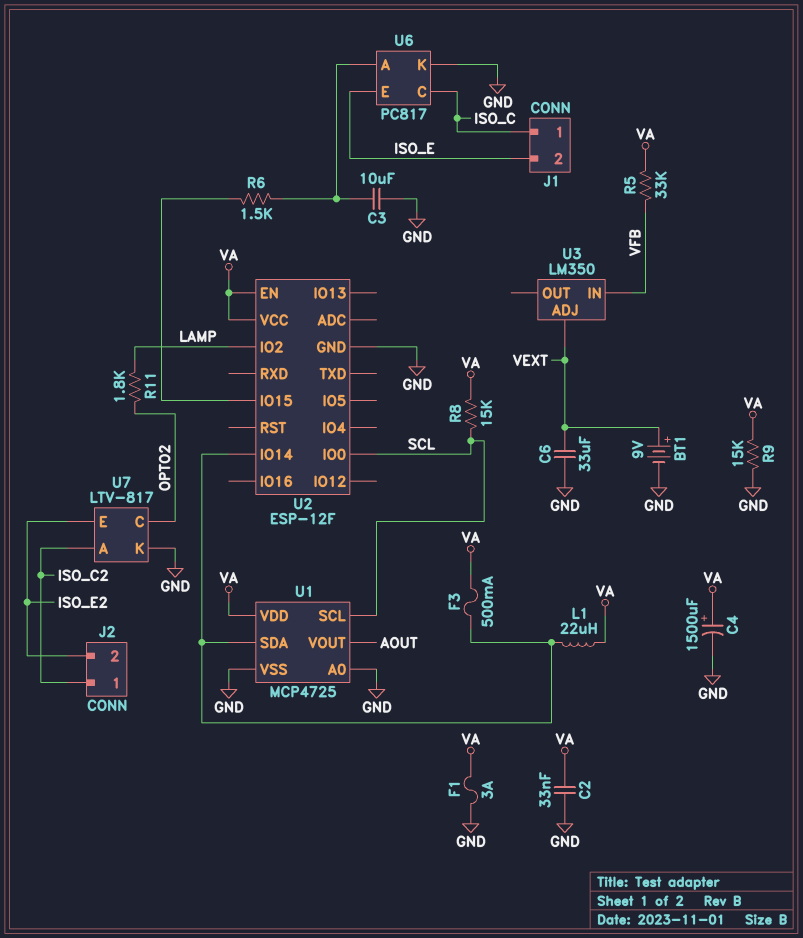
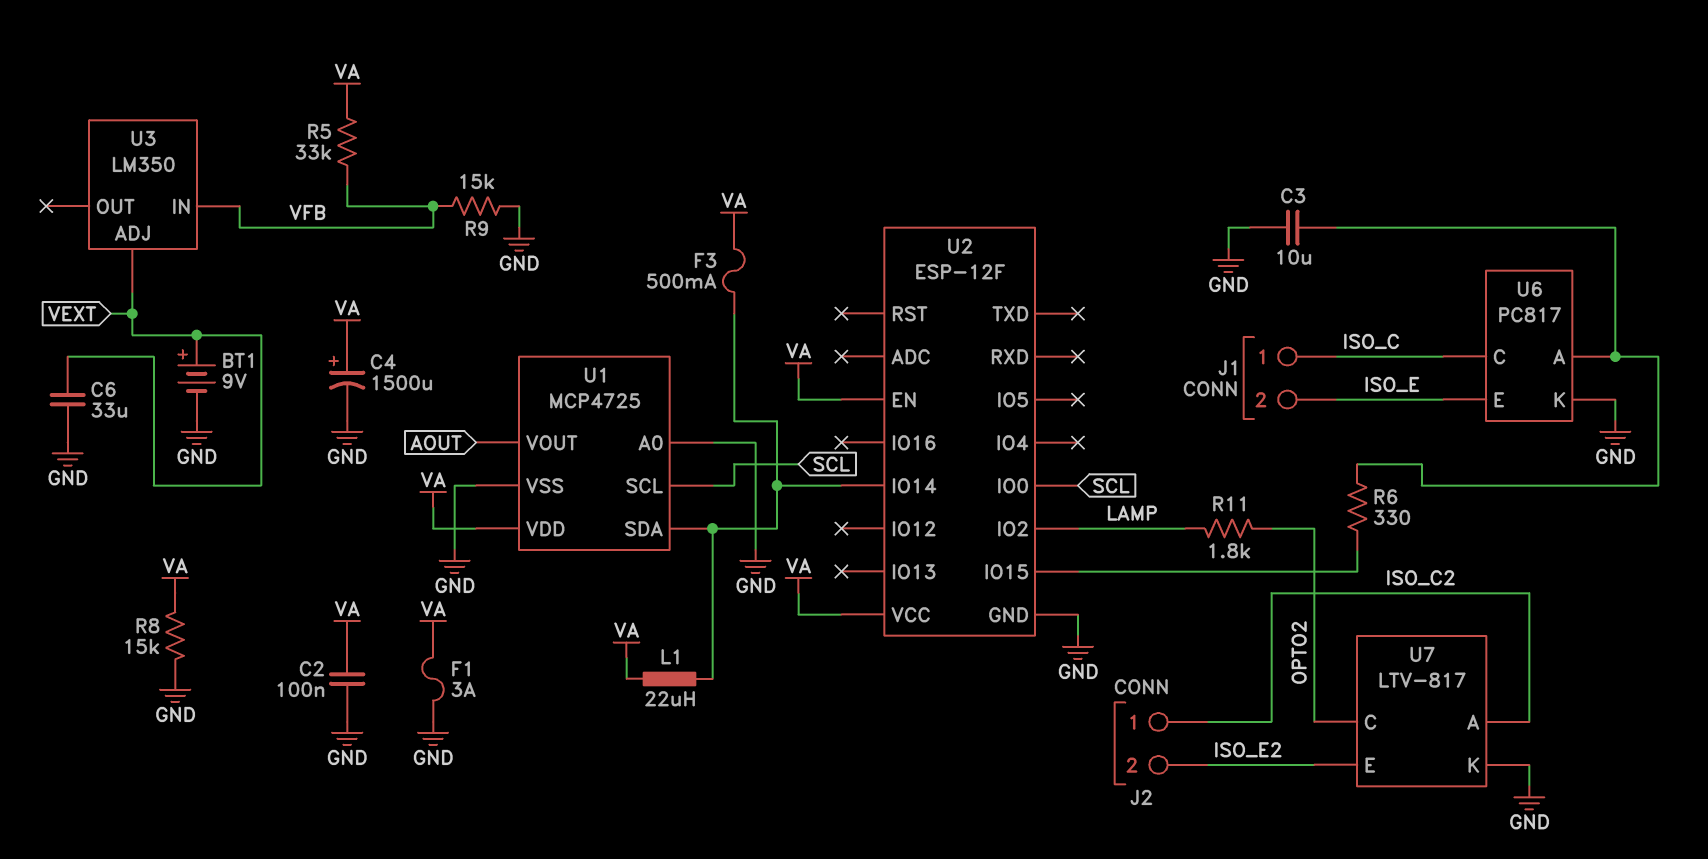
C2: 33nF (GND, VA) -> 100nF (GND, VA)
R6: 1.5k (U2/IO15, U6/A) -> 330 (U2/IO15, U6/A)
R8: 15k (SCL, VA) -> 15k (GND, VA)
R9: 15k (GND, VA) -> 15k (GND, VFB)

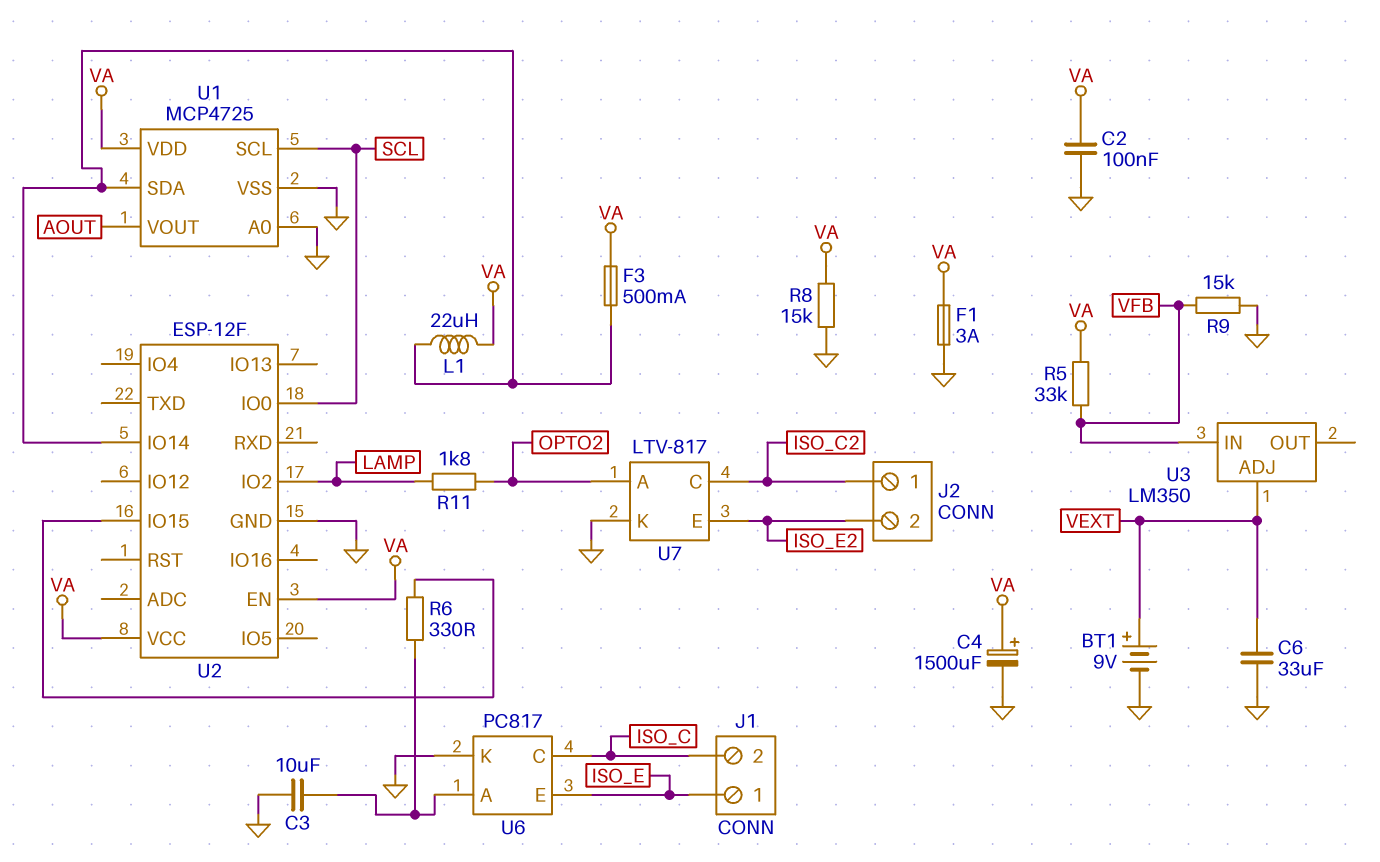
J1 pin 1: ISO_C -> ISO_E
J1 pin 2: ISO_E -> ISO_C
U7 pin A: ISO_C2 -> OPTO2
U7 pin C: OPTO2 -> ISO_C2

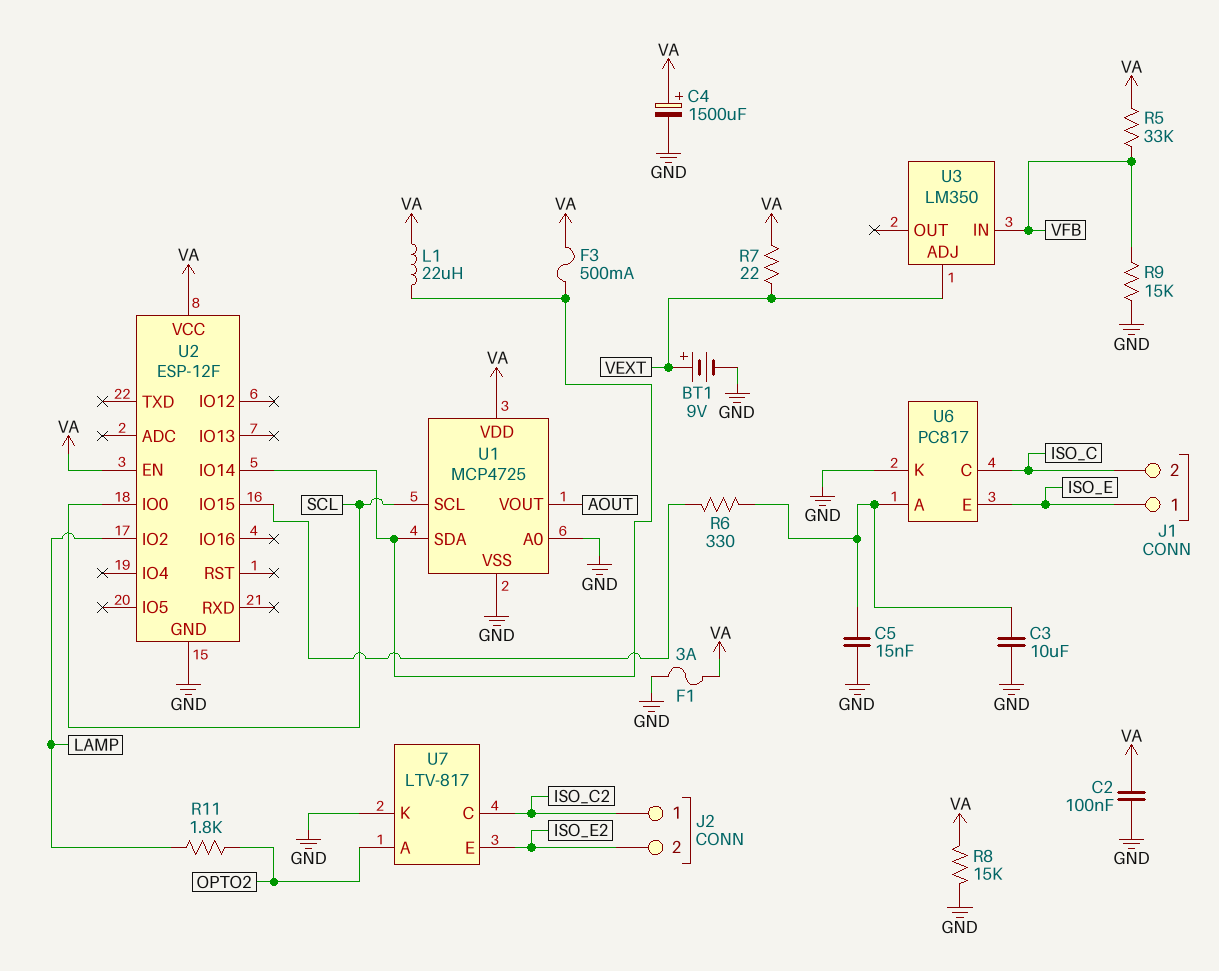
C5: none -> 15nF (GND, U6/A)
C6: 33uF (GND, VEXT) -> none
R7: none -> 22 (VA, VEXT)

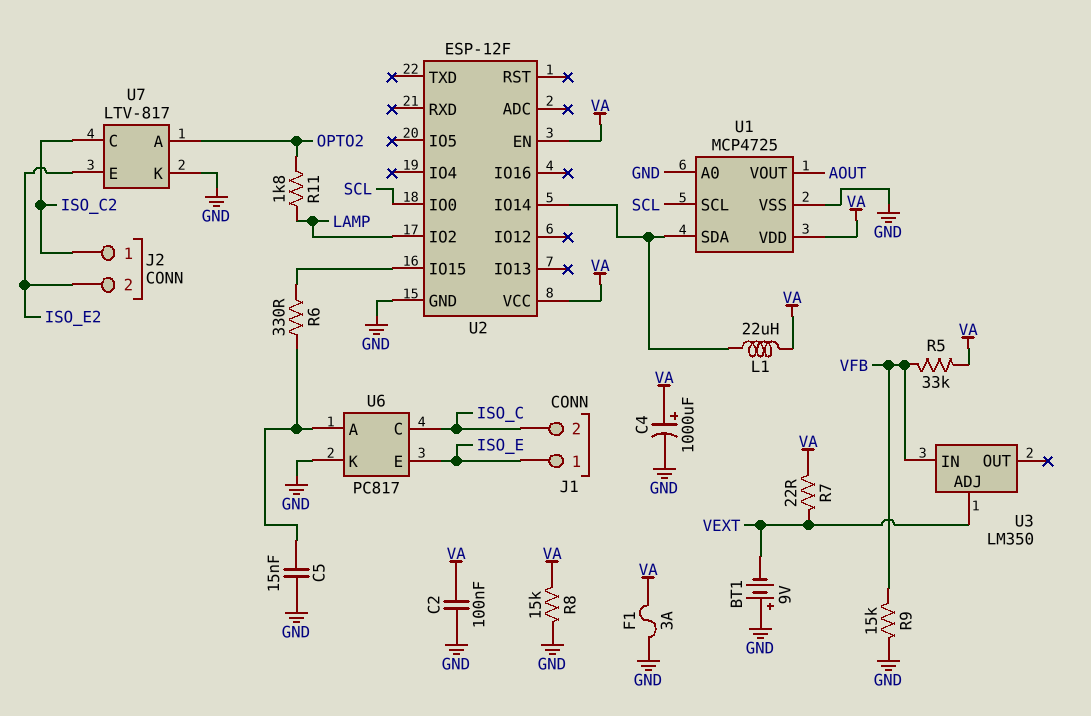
BT1: 9V (plus VEXT, minus GND) -> 9V (plus GND, minus VEXT)
C3: 10uF (GND, U6/A) -> none
C4: 1500uF (plus VA, minus GND) -> 1000uF (plus VA, minus GND)
F3: 500mA (U1/SDA, VA) -> none

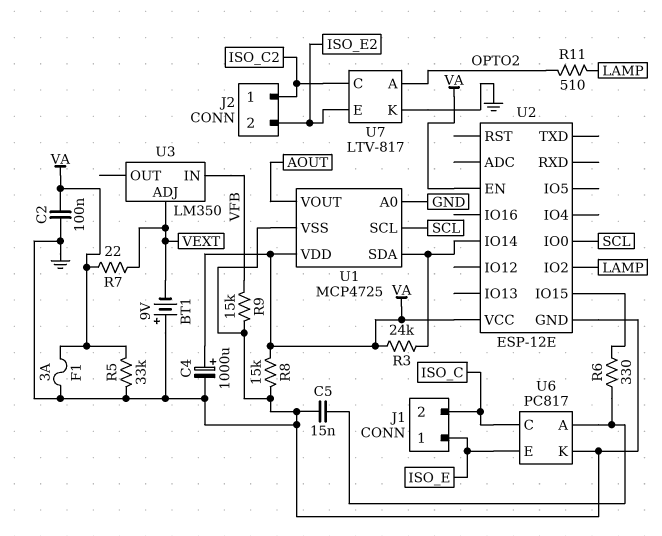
L1: 22uH (U1/SDA, VA) -> none
R3: none -> 24k (U1/SDA, VA)
R5: 33k (VA, VFB) -> 33k (GND, VA)
R11: 1.8k (LAMP, OPTO2) -> 510 (LAMP, OPTO2)
U2: ESP-12F -> ESP-12E

